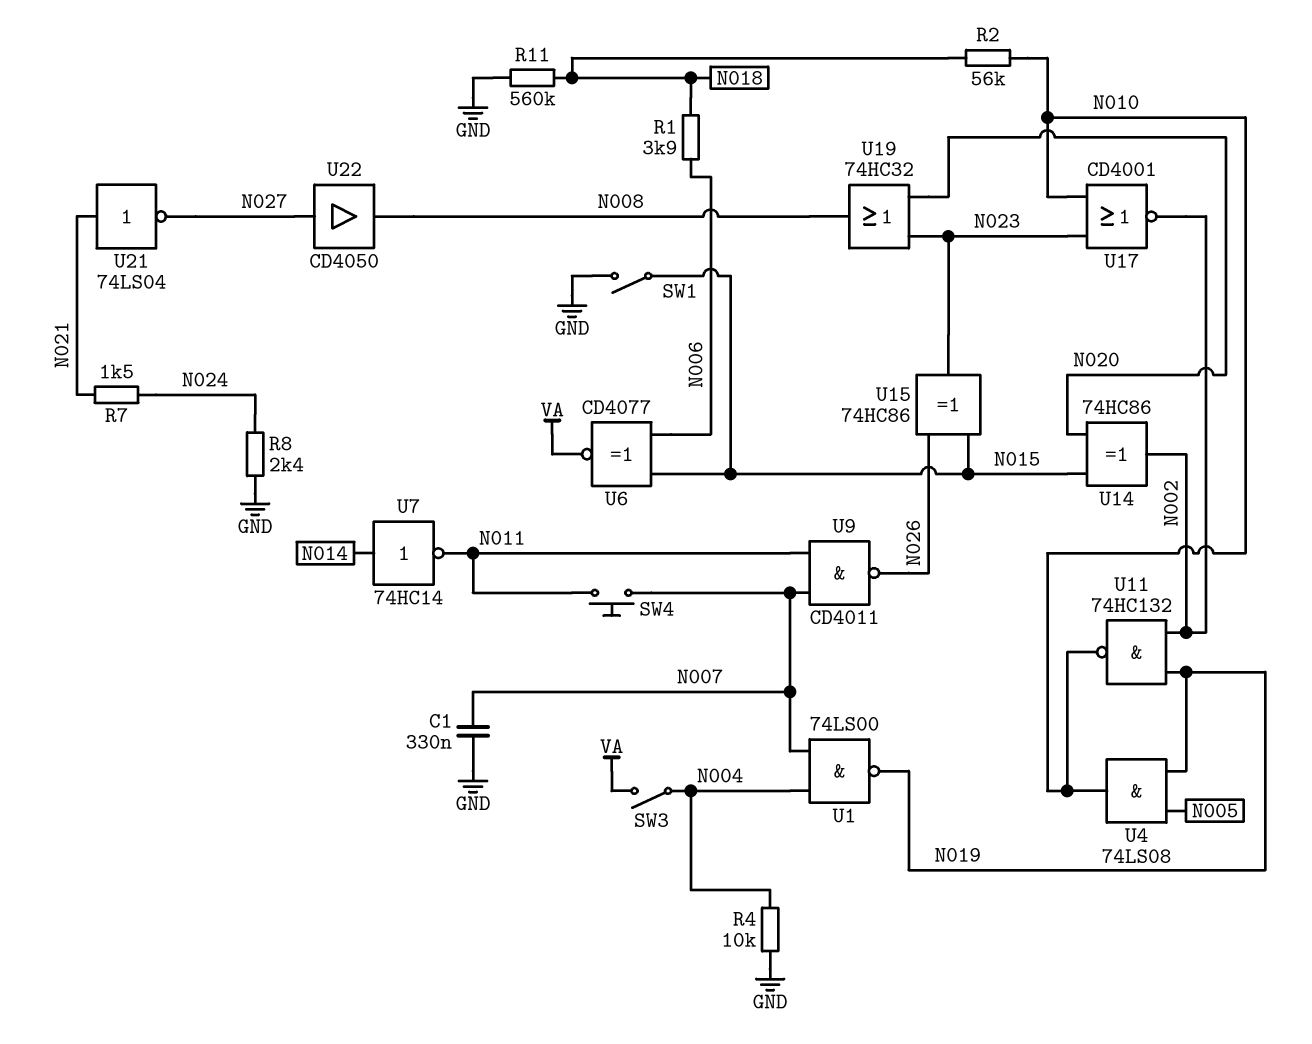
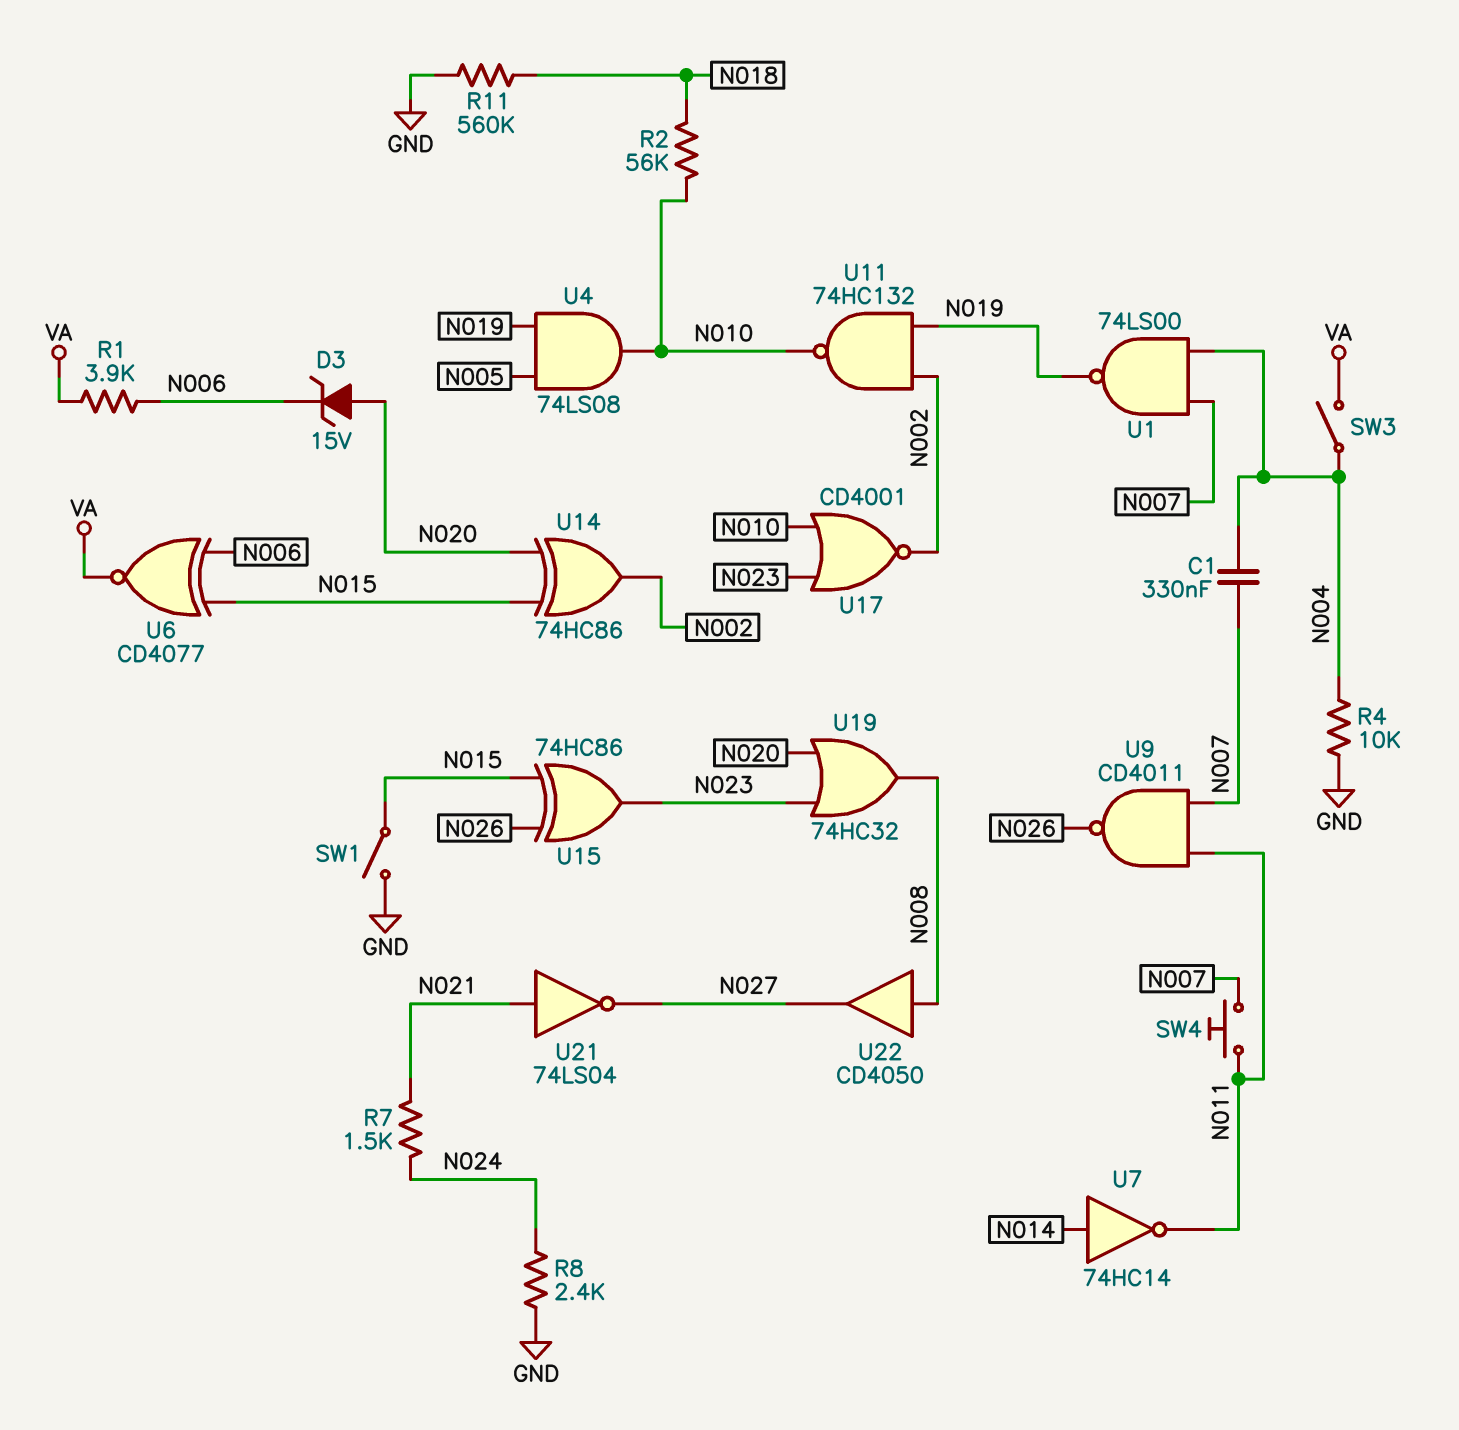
C1: 330nF (GND, N007) -> 330nF (N004, N007)
D3: none -> zener 15V (A N020, K N006)
R1: 3.9k (N006, N018) -> 3.9k (N006, VA)
U22: buffer CD4050 (in N027, out N008) -> buffer CD4050 (in N008, out N027)

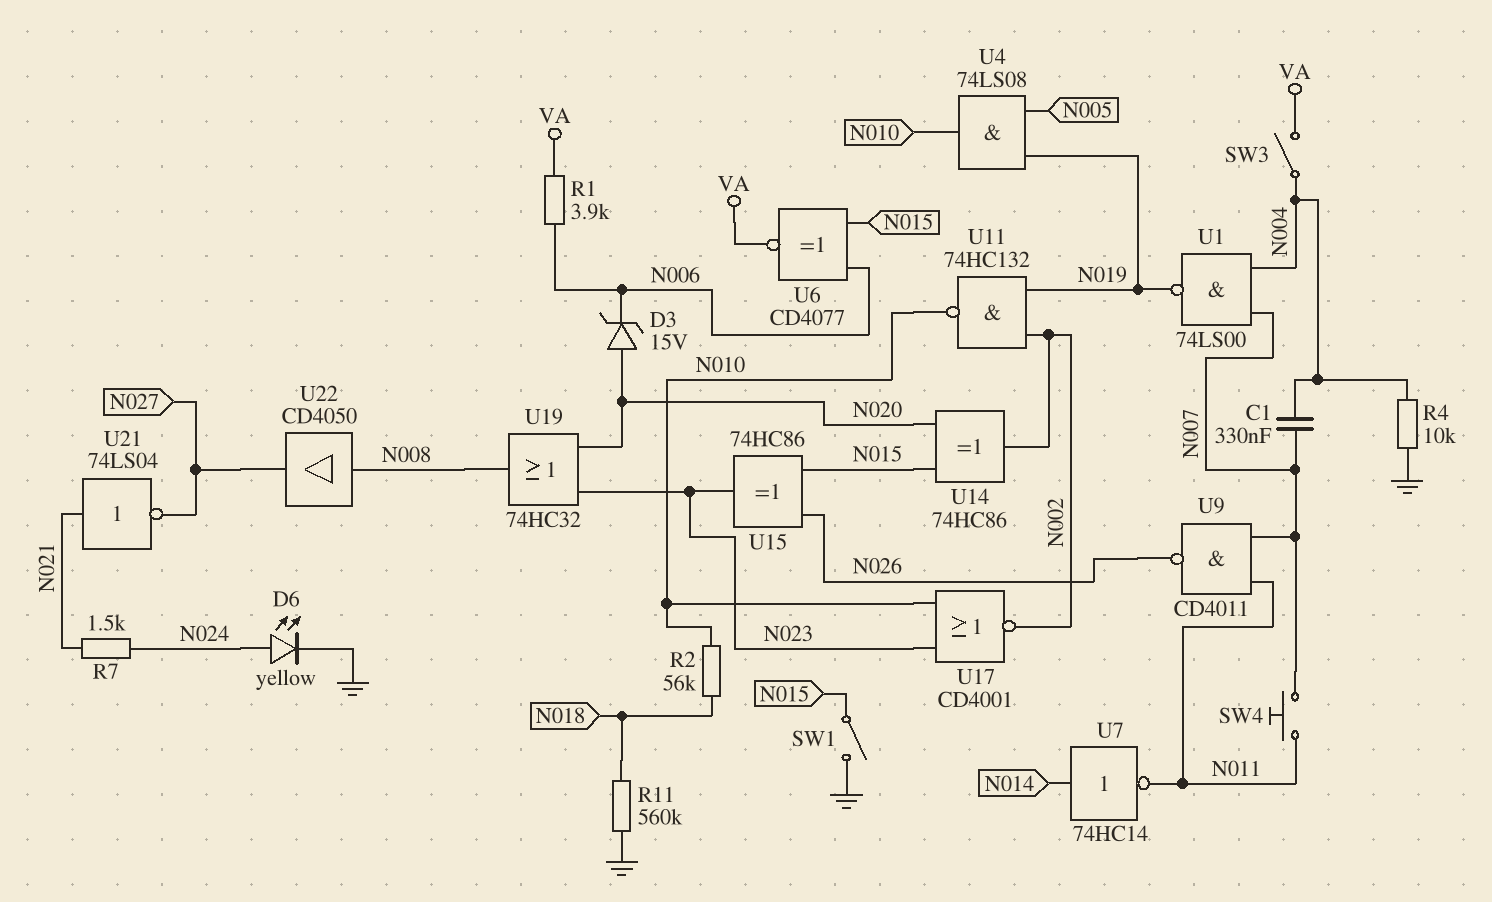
D6: none -> LED yellow (A N024, K GND)
R8: 2.4k (GND, N024) -> none

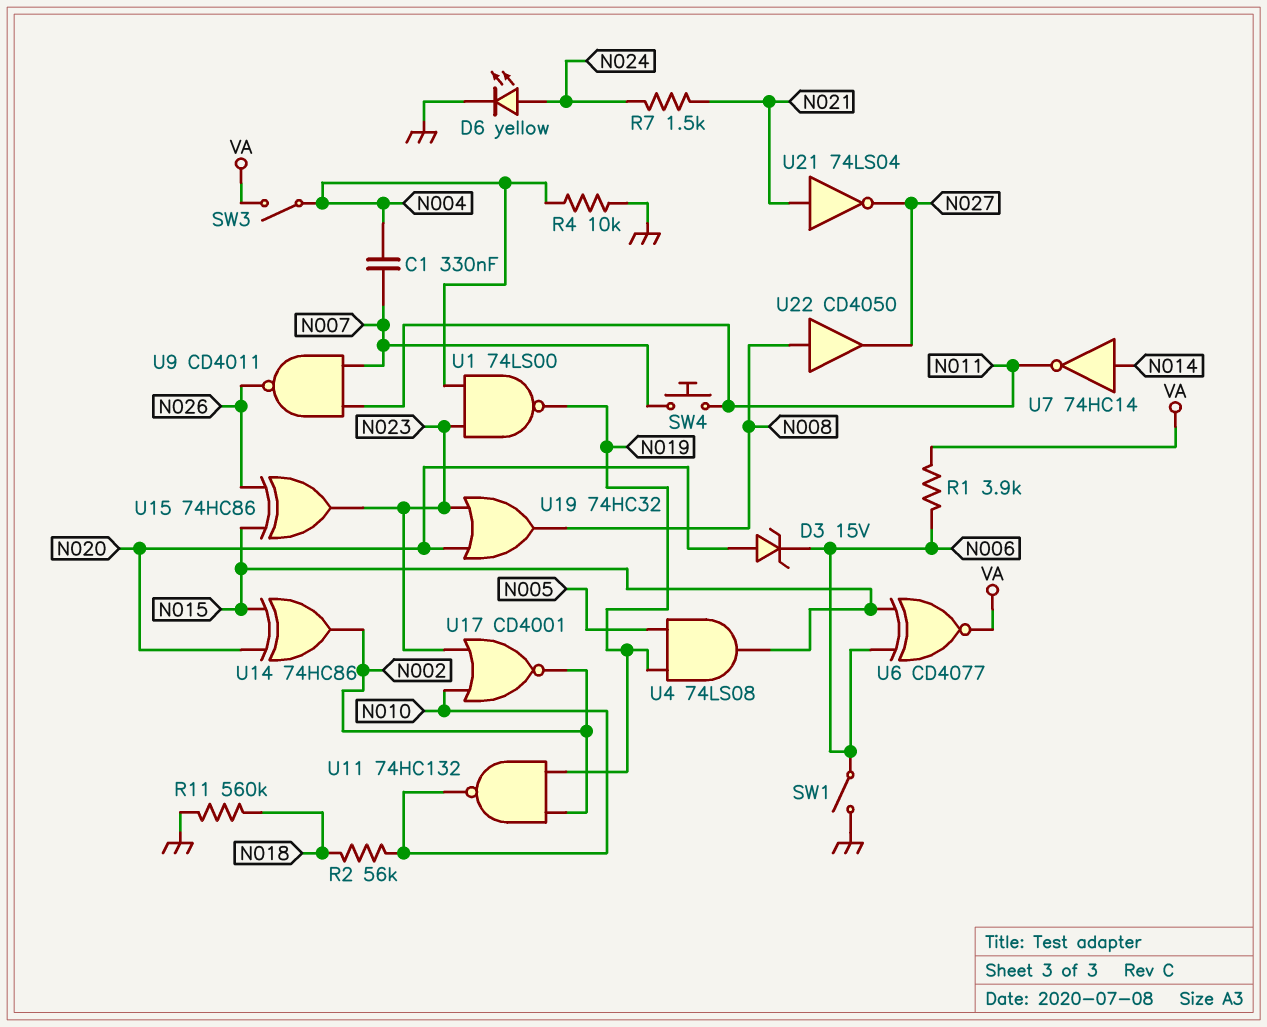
SW1: switch (GND, N015) -> switch (GND, N006)
U1: NAND 74LS00 (in N004, in N007, out N019) -> NAND 74LS00 (in N004, in N023, out N019)
U4: AND 74LS08 (in N005, in N019, out N010) -> AND 74LS08 (in N005, in N019, out N015)

